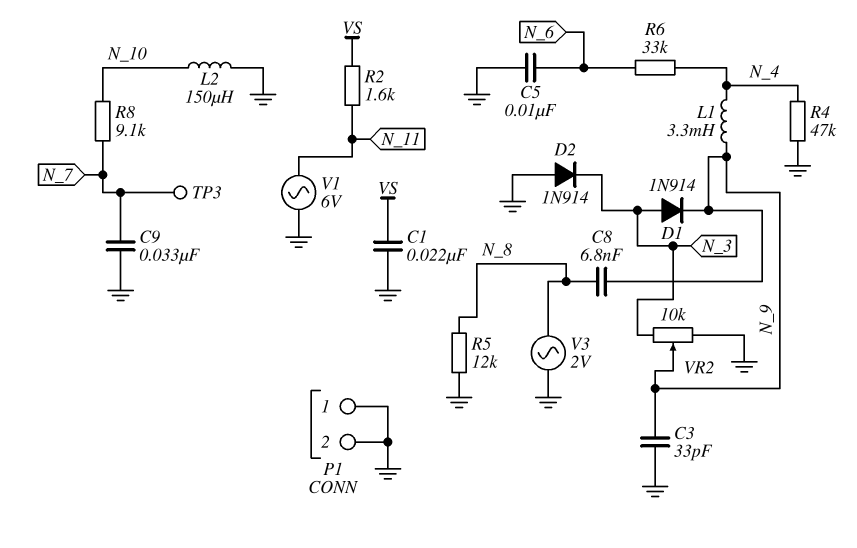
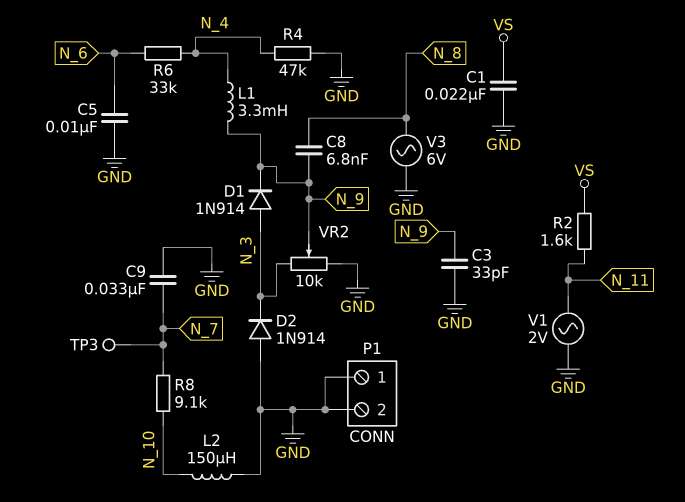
R5: 12k (GND, N_8) -> none
V1: AC 6V (GND, N_11) -> AC 2V (GND, N_11)
V3: AC 2V (GND, N_8) -> AC 6V (GND, N_8)

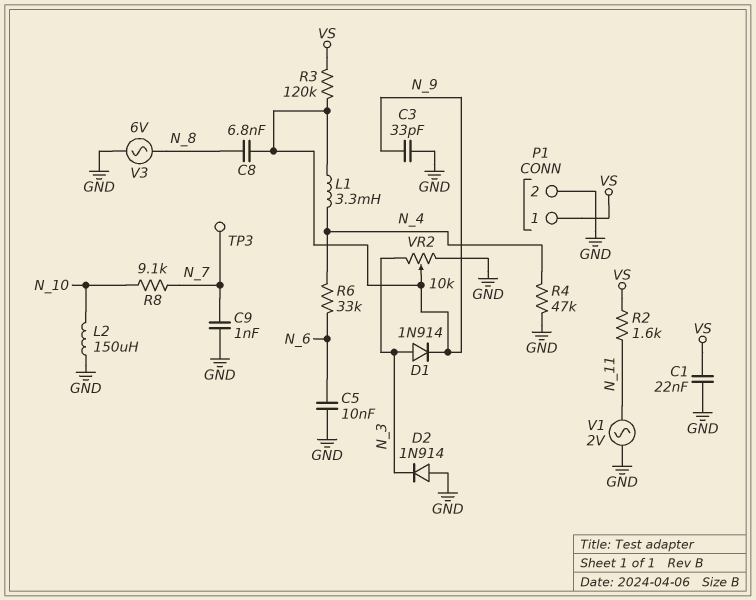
C9: 33nF (GND, N_7) -> 1nF (GND, N_7)
P1 pin 1: GND -> VS
R3: none -> 120k (N_9, VS)

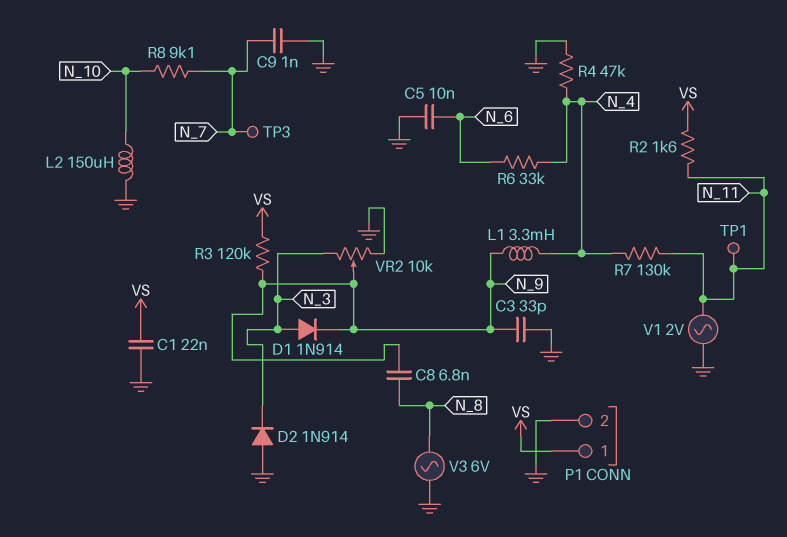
R7: none -> 130k (N_4, N_11)
TP1: none -> test point (N_11)

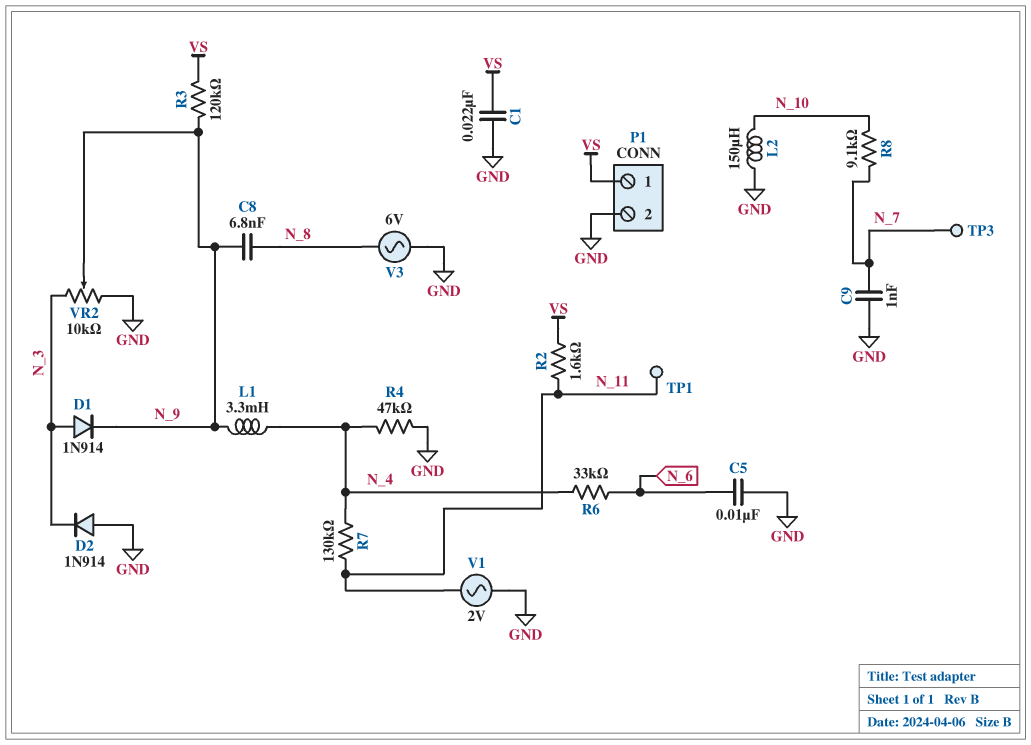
C3: 33pF (GND, N_9) -> none

